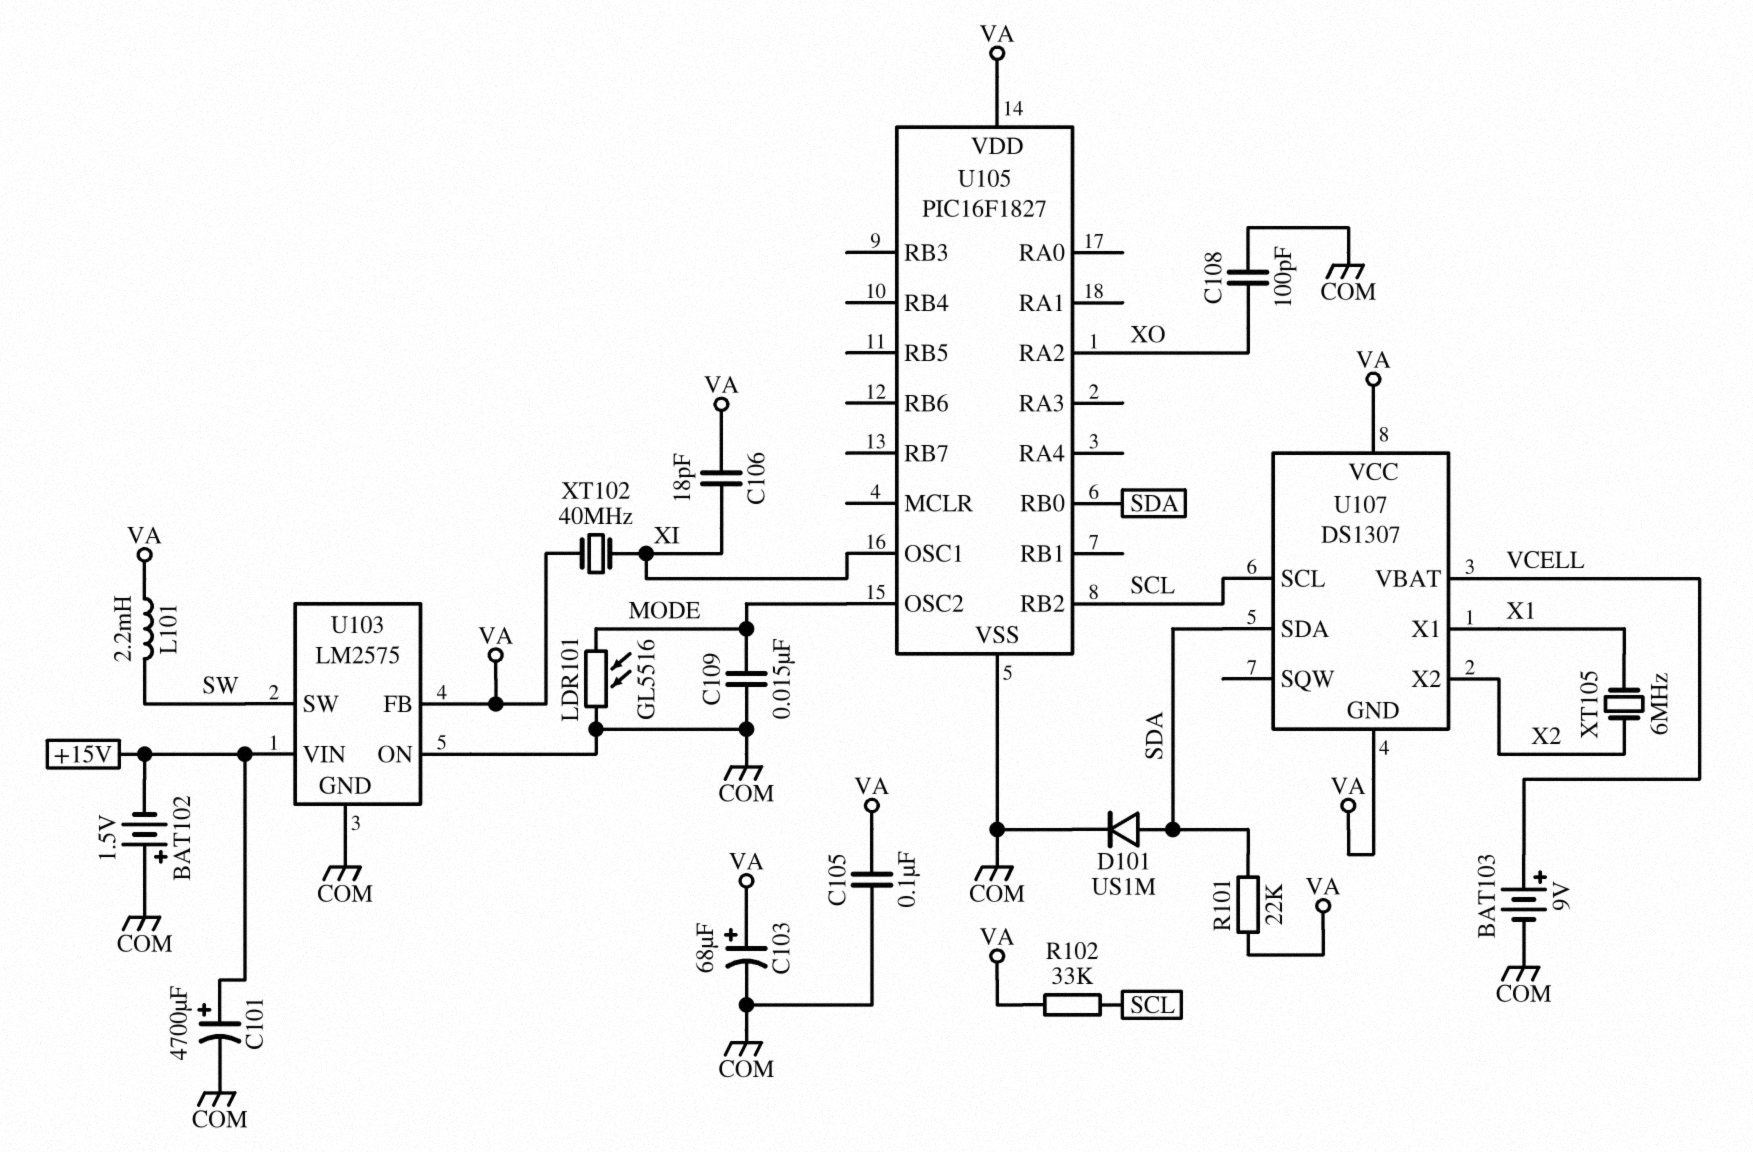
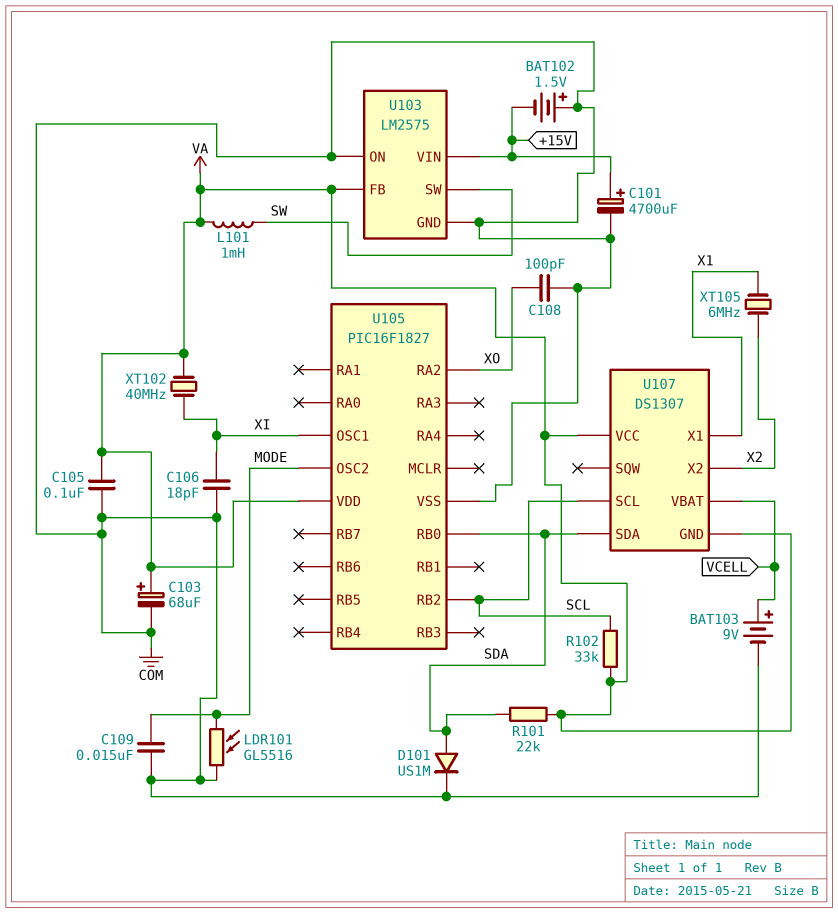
C106: 18pF (VA, XI) -> 18pF (COM, XI)
L101: 2.2mH (SW, VA) -> 1mH (SW, VA)

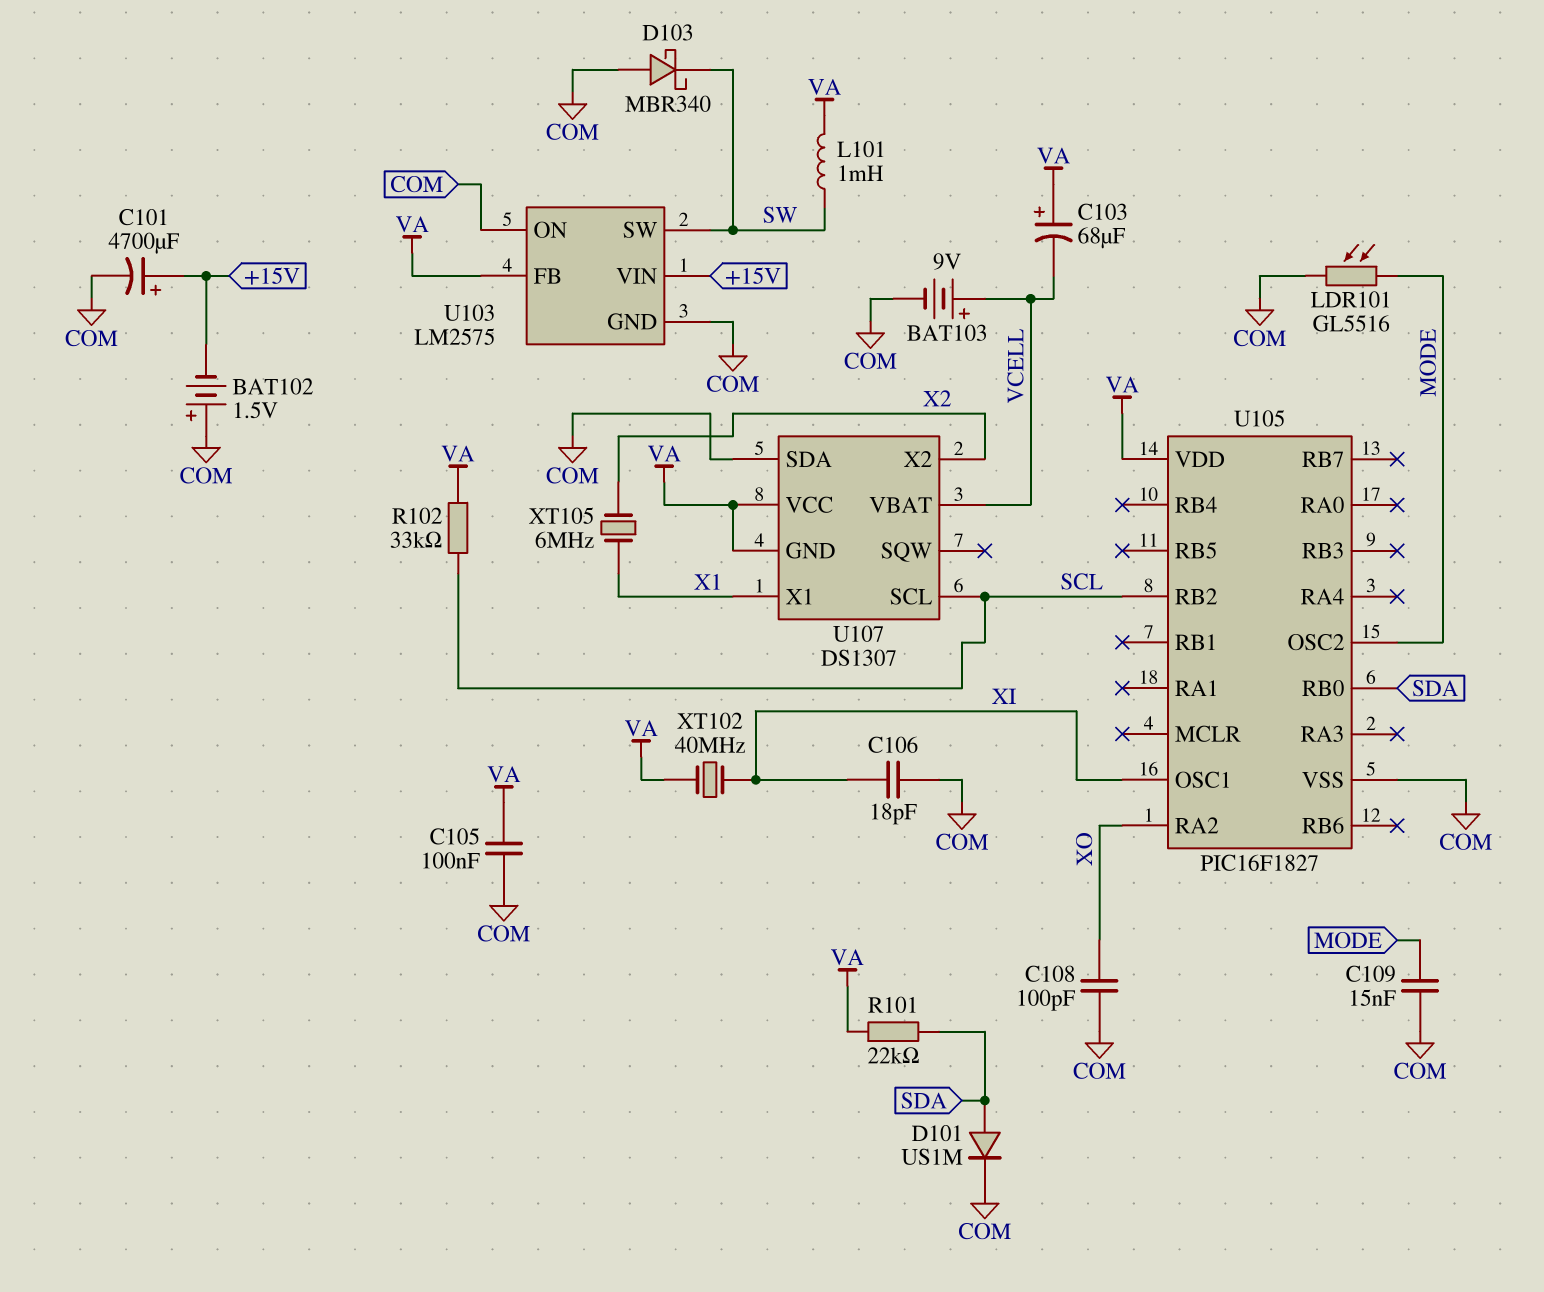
C103: 68uF (plus VA, minus COM) -> 68uF (plus VA, minus VCELL)
D103: none -> schottky MBR340 (A COM, K SW)
U107 pin SDA: SDA -> COM

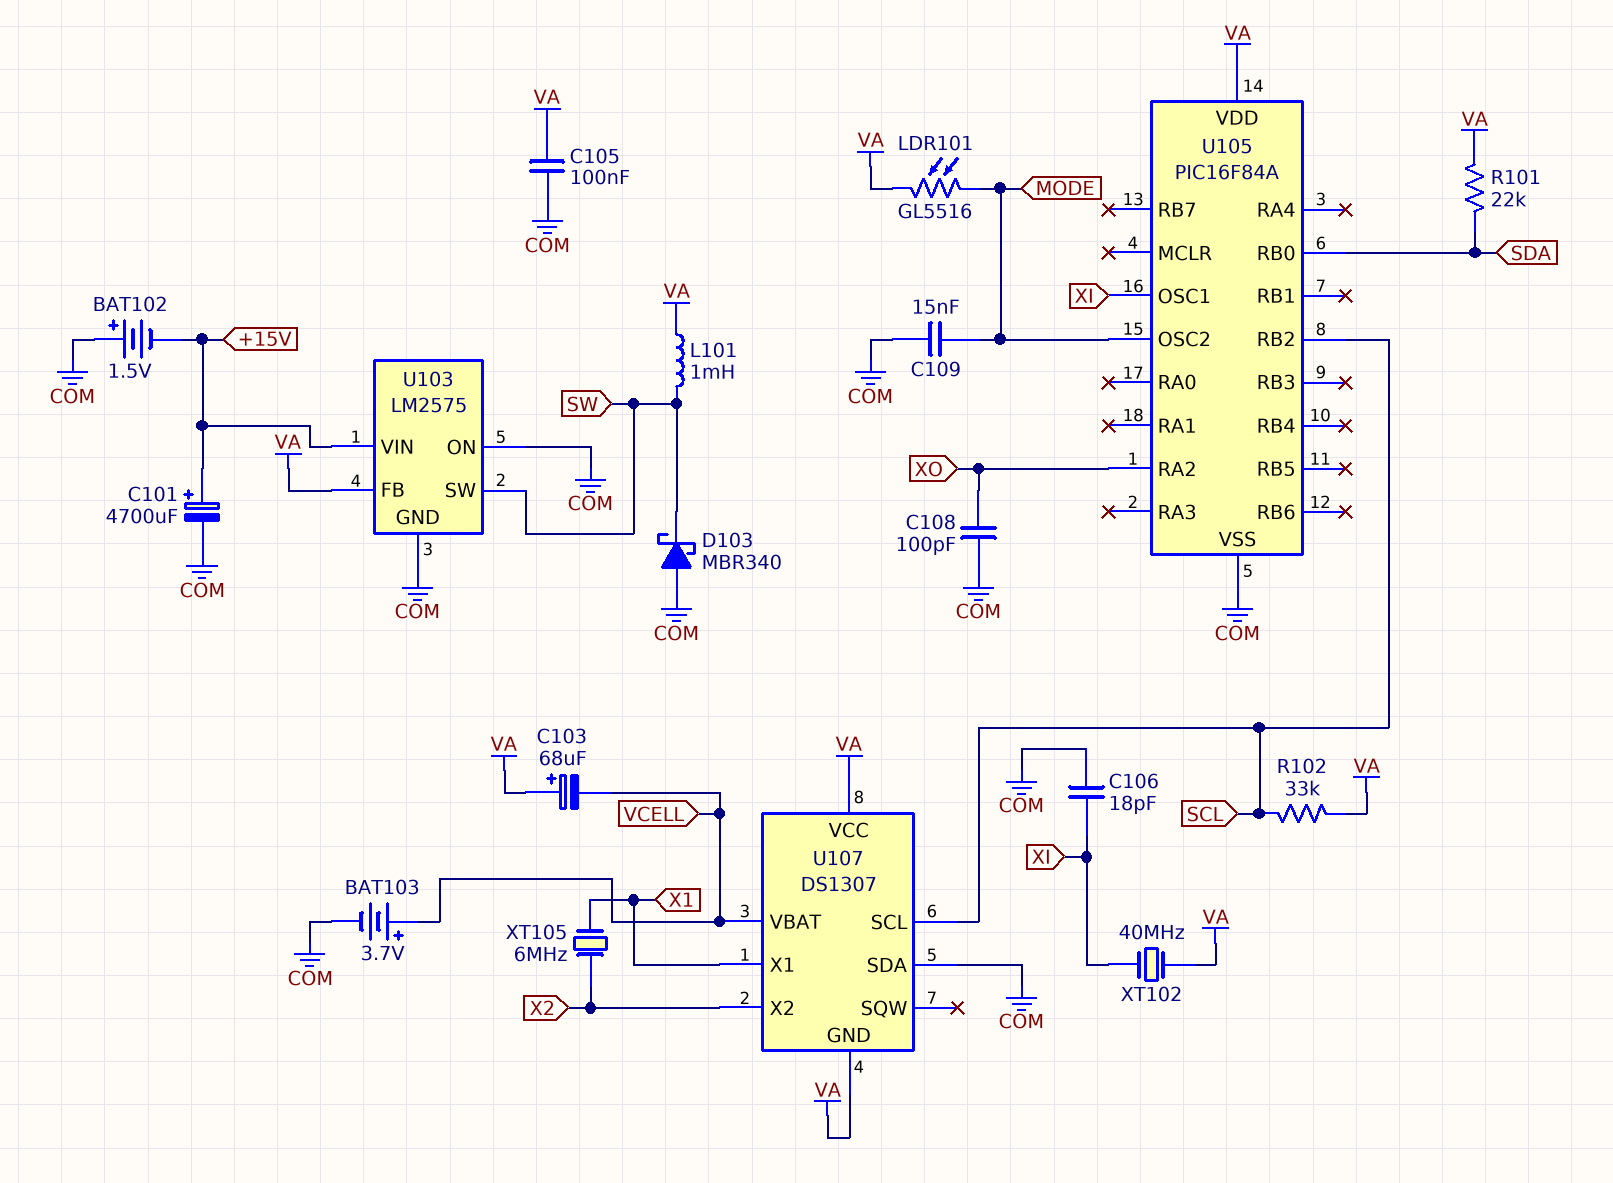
BAT103: 9V (plus VCELL, minus COM) -> 3.7V (plus VCELL, minus COM)
D101: diode US1M (A SDA, K COM) -> none
LDR101: GL5516 (COM, MODE) -> GL5516 (MODE, VA)
U105: PIC16F1827 -> PIC16F84A

